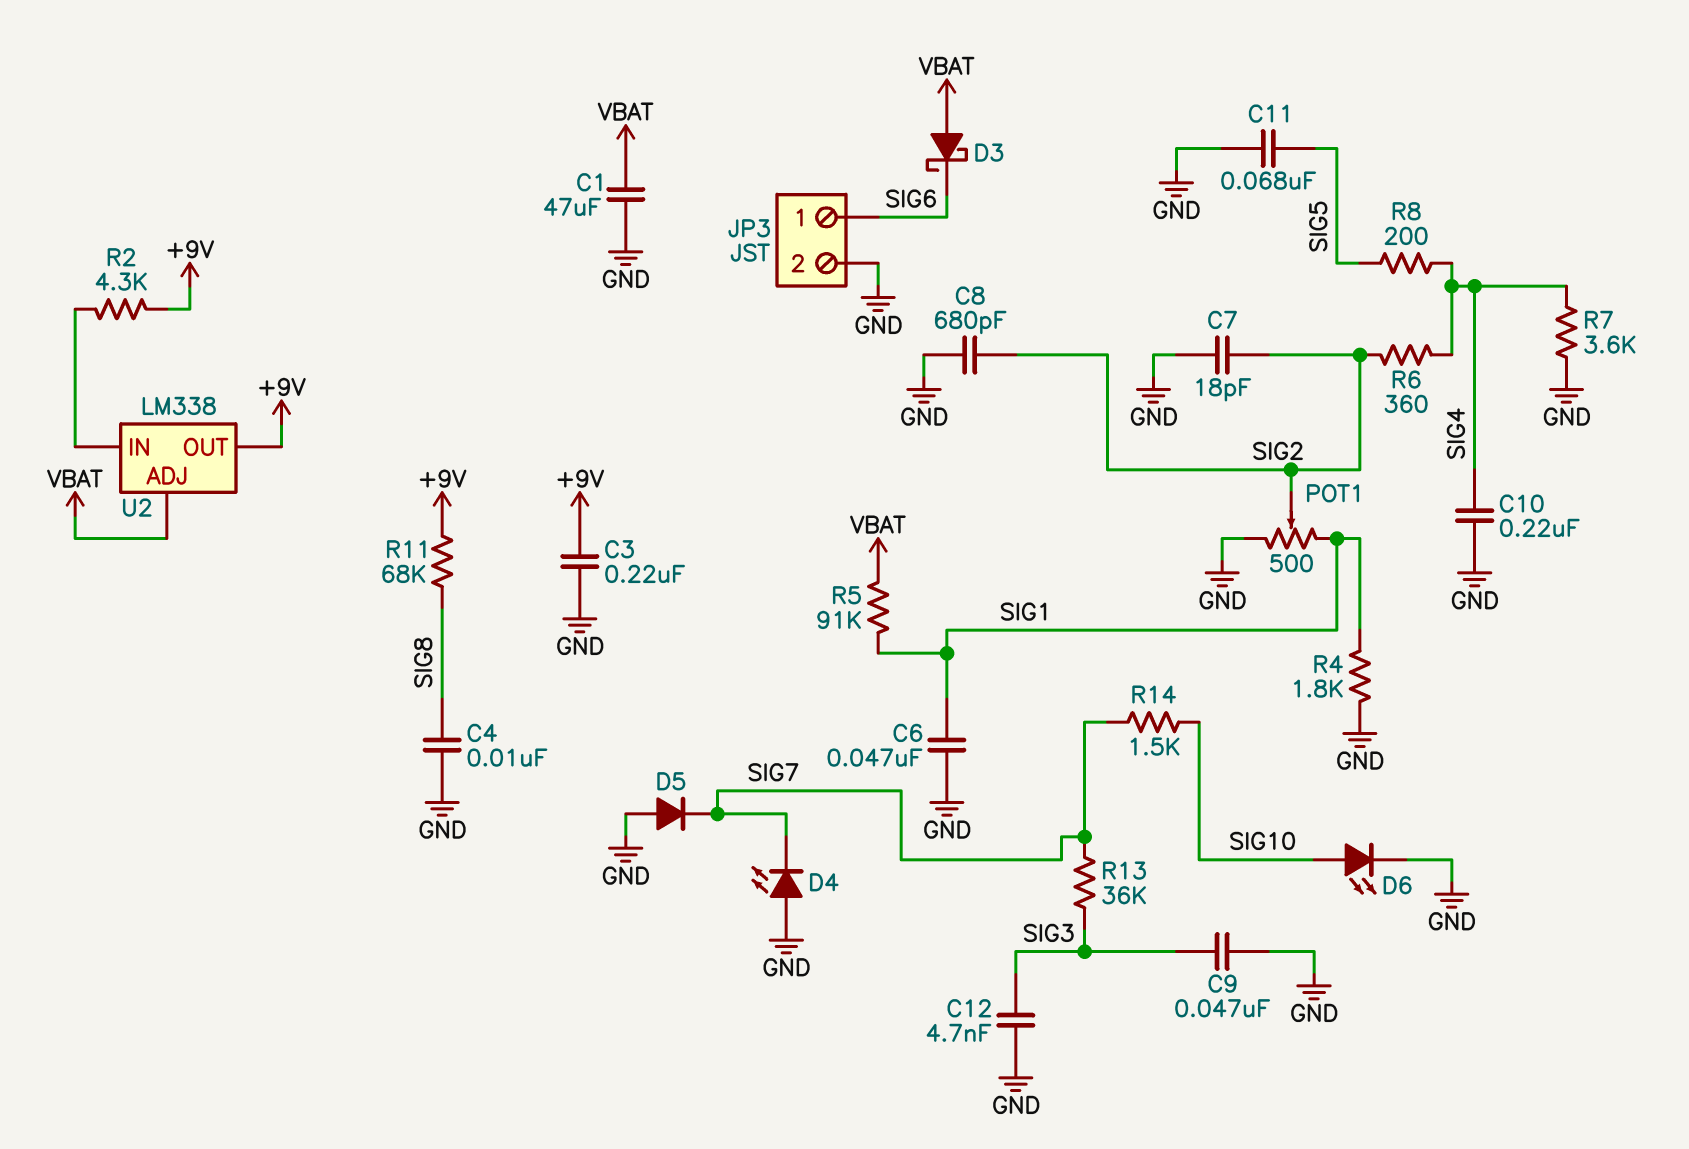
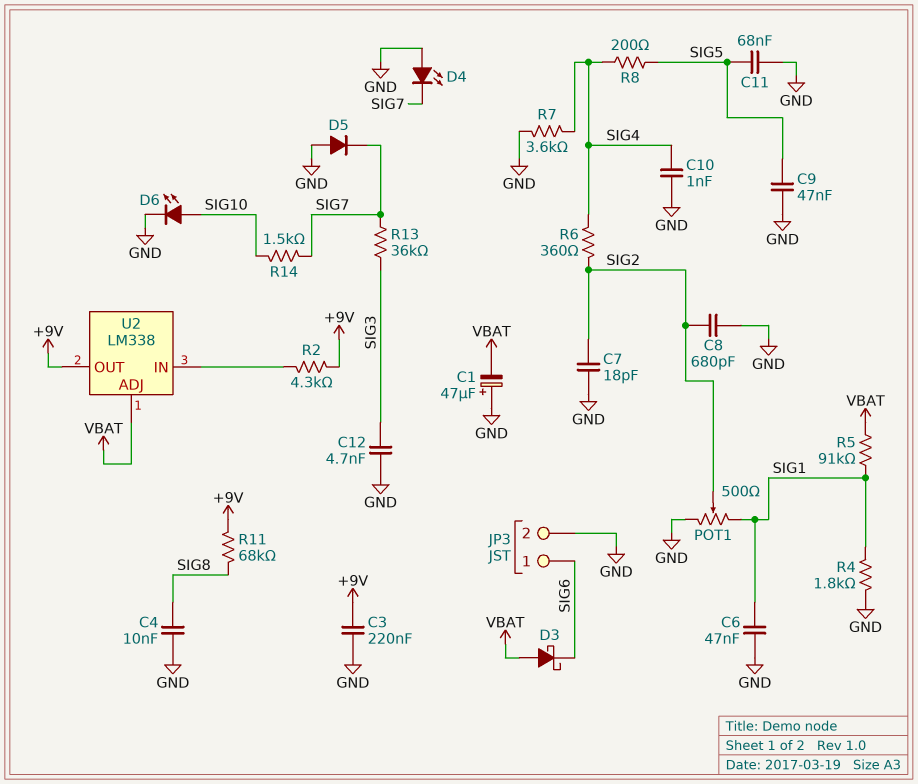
C1: 47uF (GND, VBAT) -> 47uF (plus GND, minus VBAT)
C9: 47nF (GND, SIG3) -> 47nF (GND, SIG5)
C10: 220nF (GND, SIG4) -> 1nF (GND, SIG4)

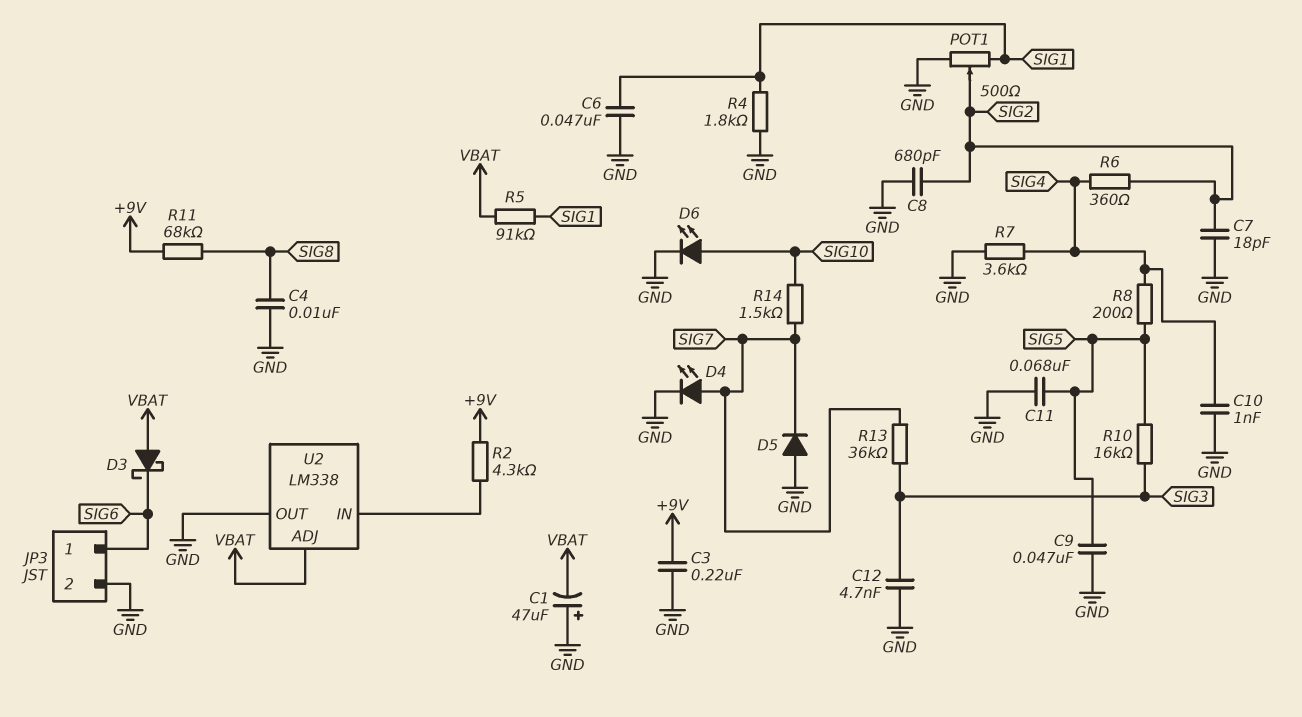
D4: LED (A GND, K SIG7) -> LED (A SIG7, K GND)
R10: none -> 16k (SIG3, SIG5)
U2 pin OUT: +9V -> GND

